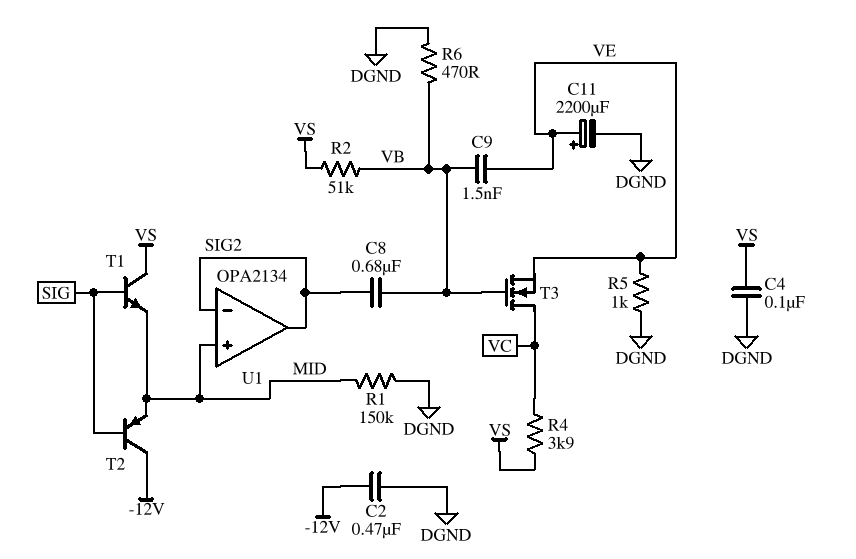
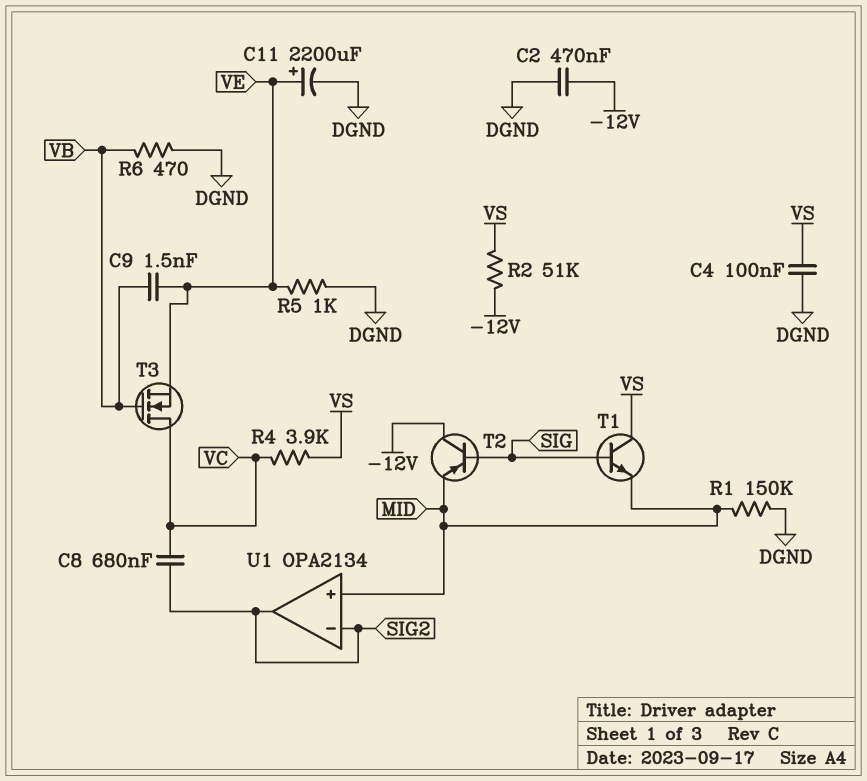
C8: 680nF (SIG2, VB) -> 680nF (SIG2, VC)
R2: 51k (VB, VS) -> 51k (-12V, VS)

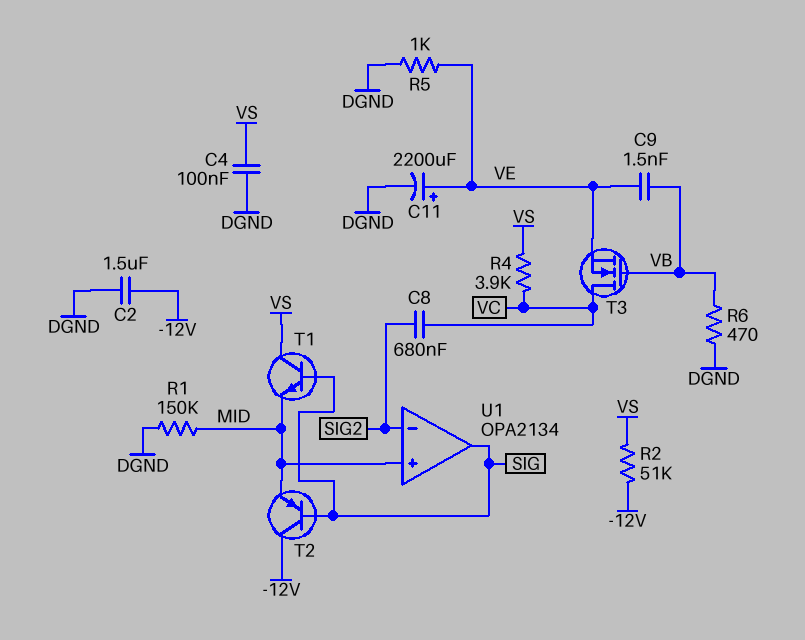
C2: 470nF (-12V, DGND) -> 1.5uF (-12V, DGND)
U1 pin out: SIG2 -> SIG

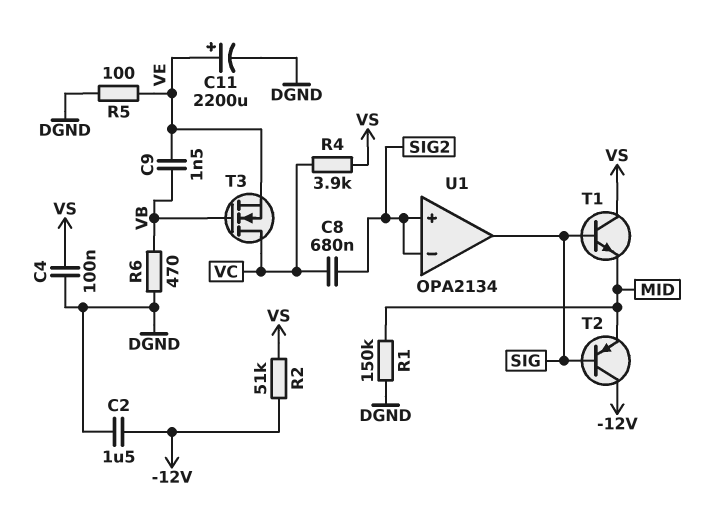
R5: 1k (DGND, VE) -> 100 (DGND, VE)
U1 pin in+: MID -> SIG2

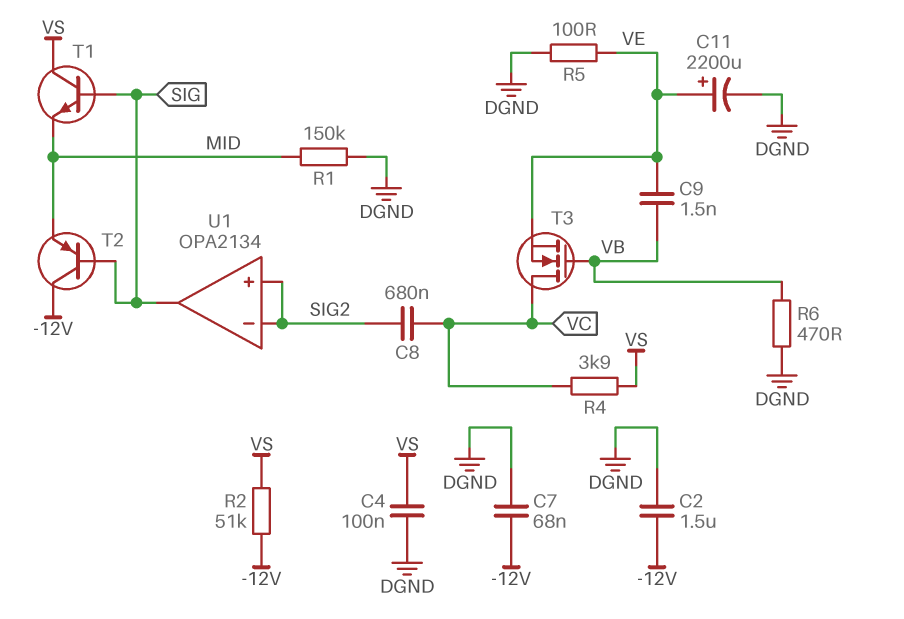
C7: none -> 68nF (-12V, DGND)

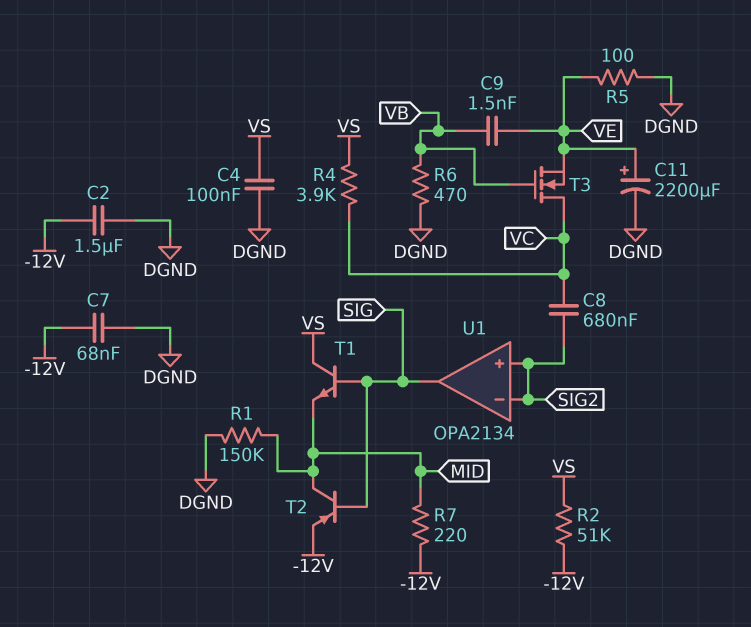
R7: none -> 220 (-12V, MID)
T2: PNP (B SIG, C -12V, E MID) -> PNP (B SIG, C MID, E -12V)

